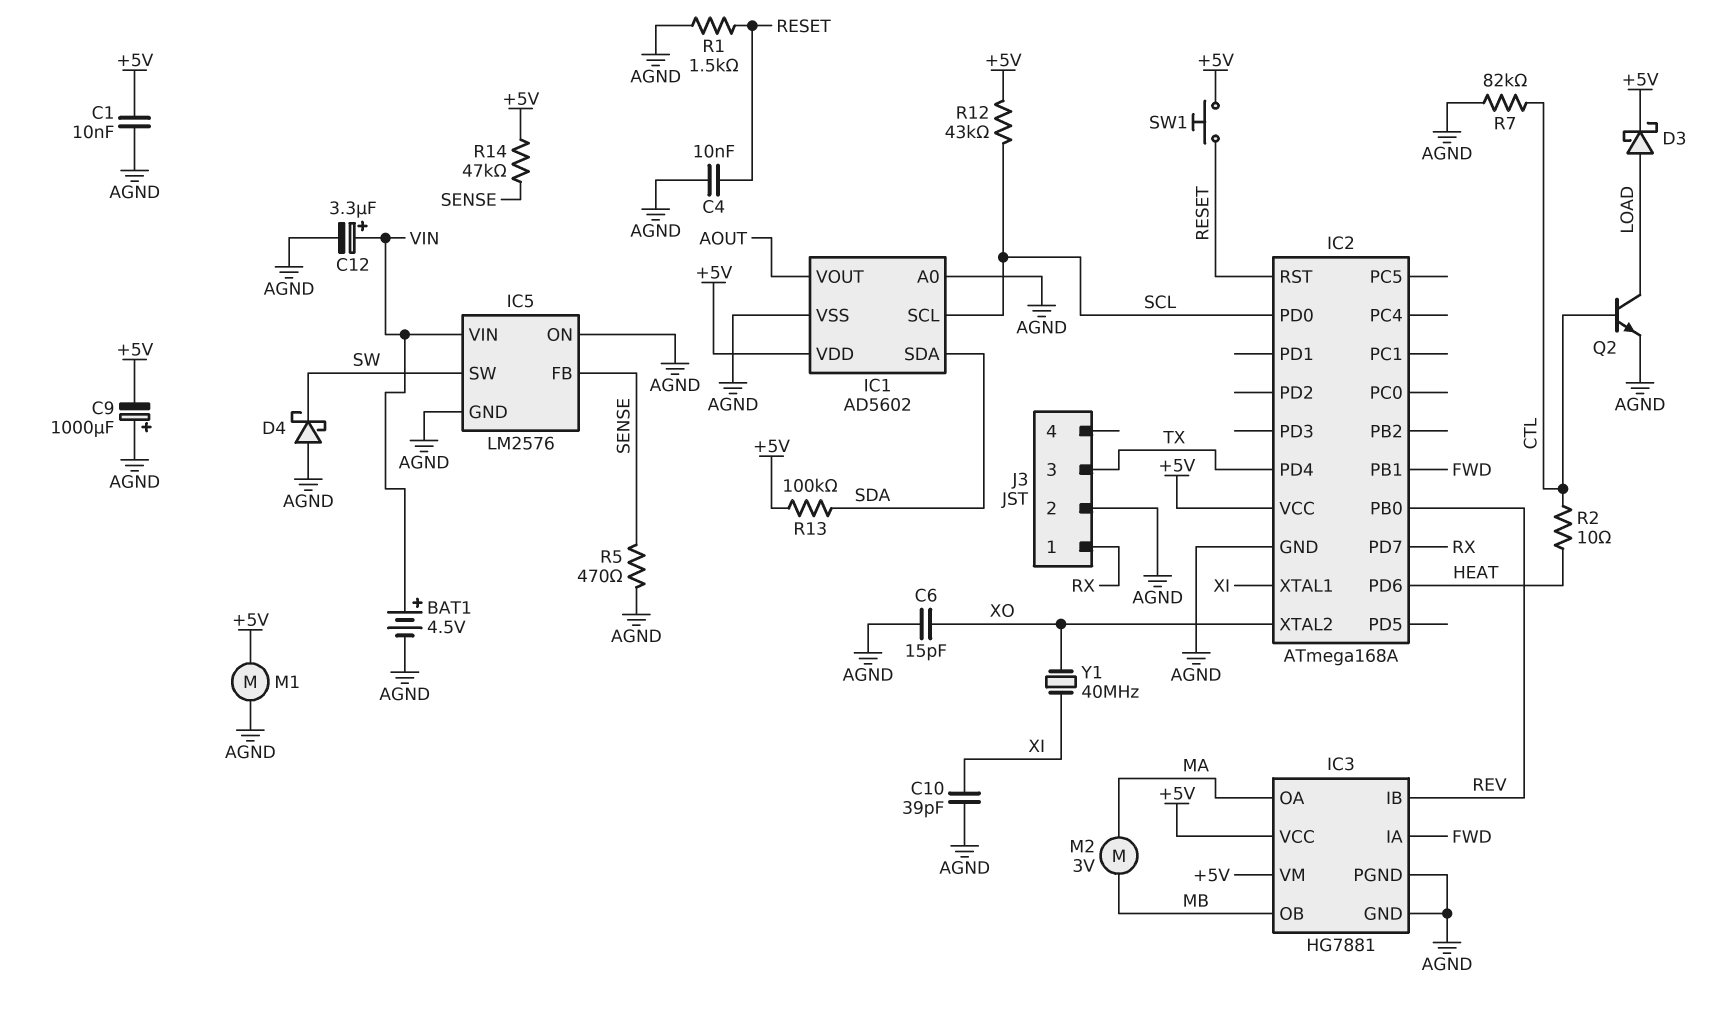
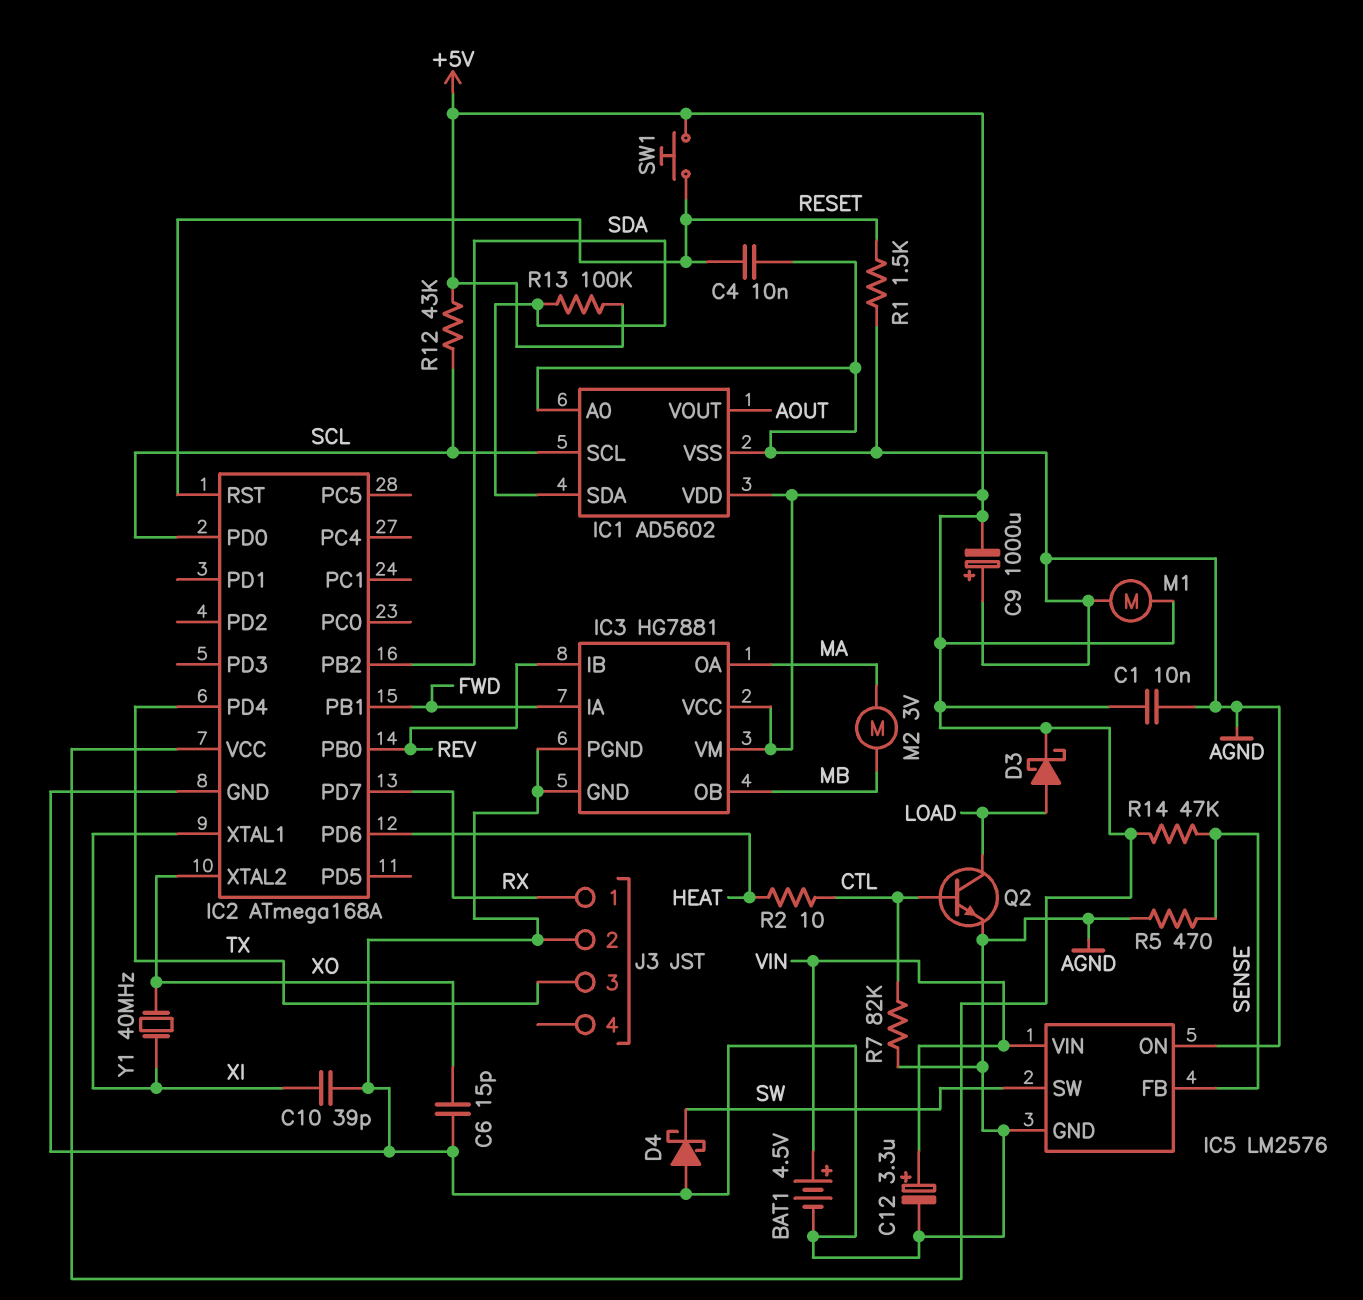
IC2 pin PB2: none -> SDA

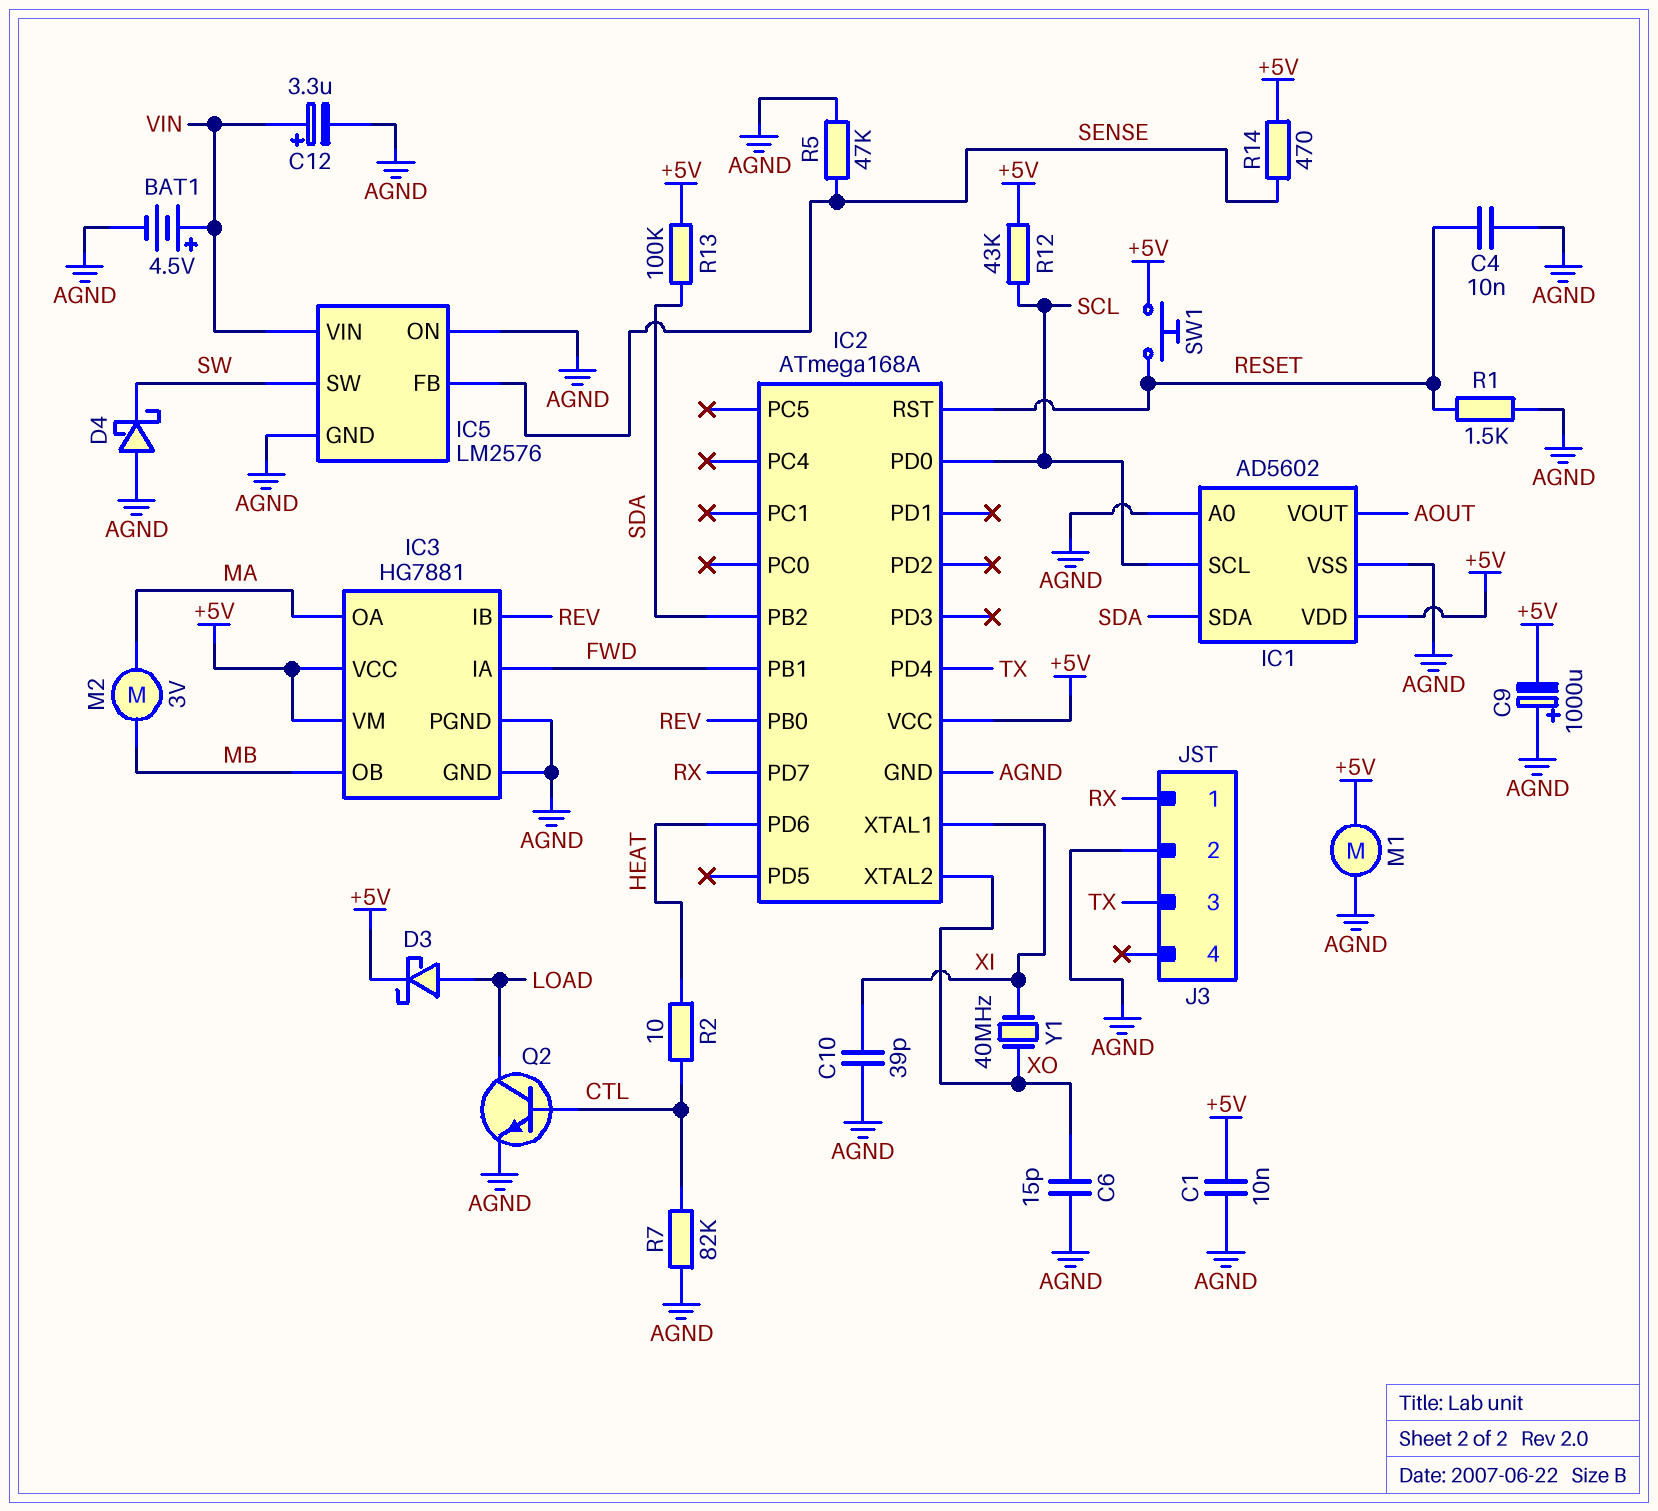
R5: 470 (AGND, SENSE) -> 47k (AGND, SENSE)
R14: 47k (+5V, SENSE) -> 470 (+5V, SENSE)

